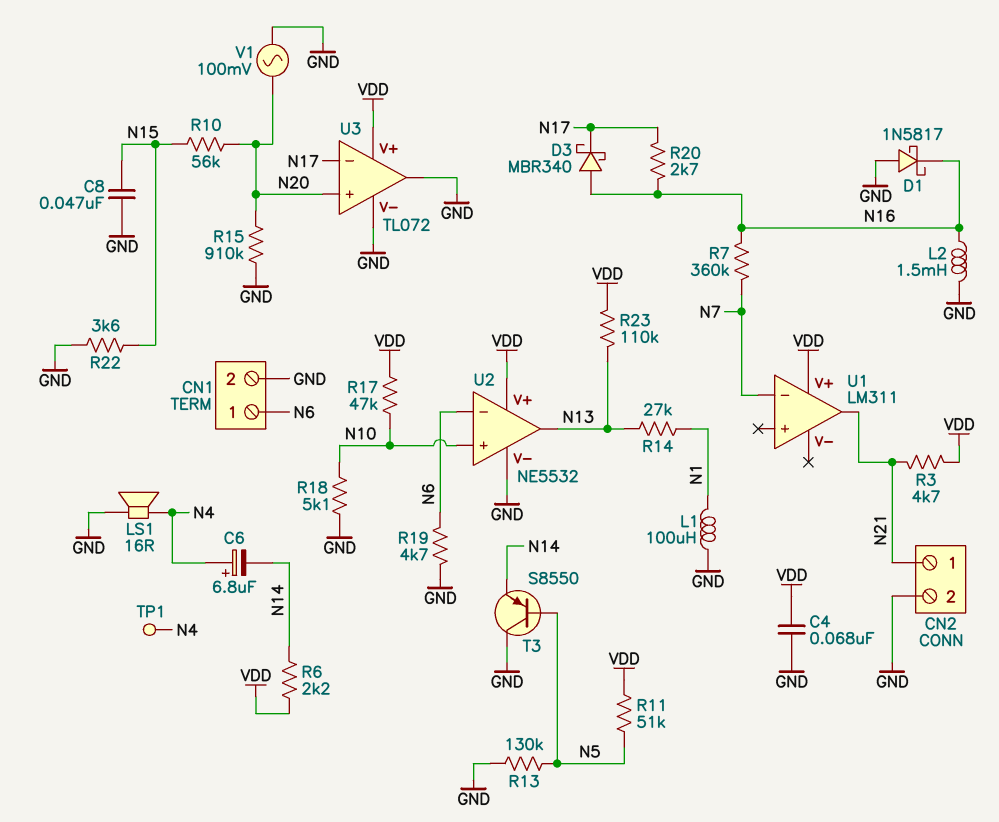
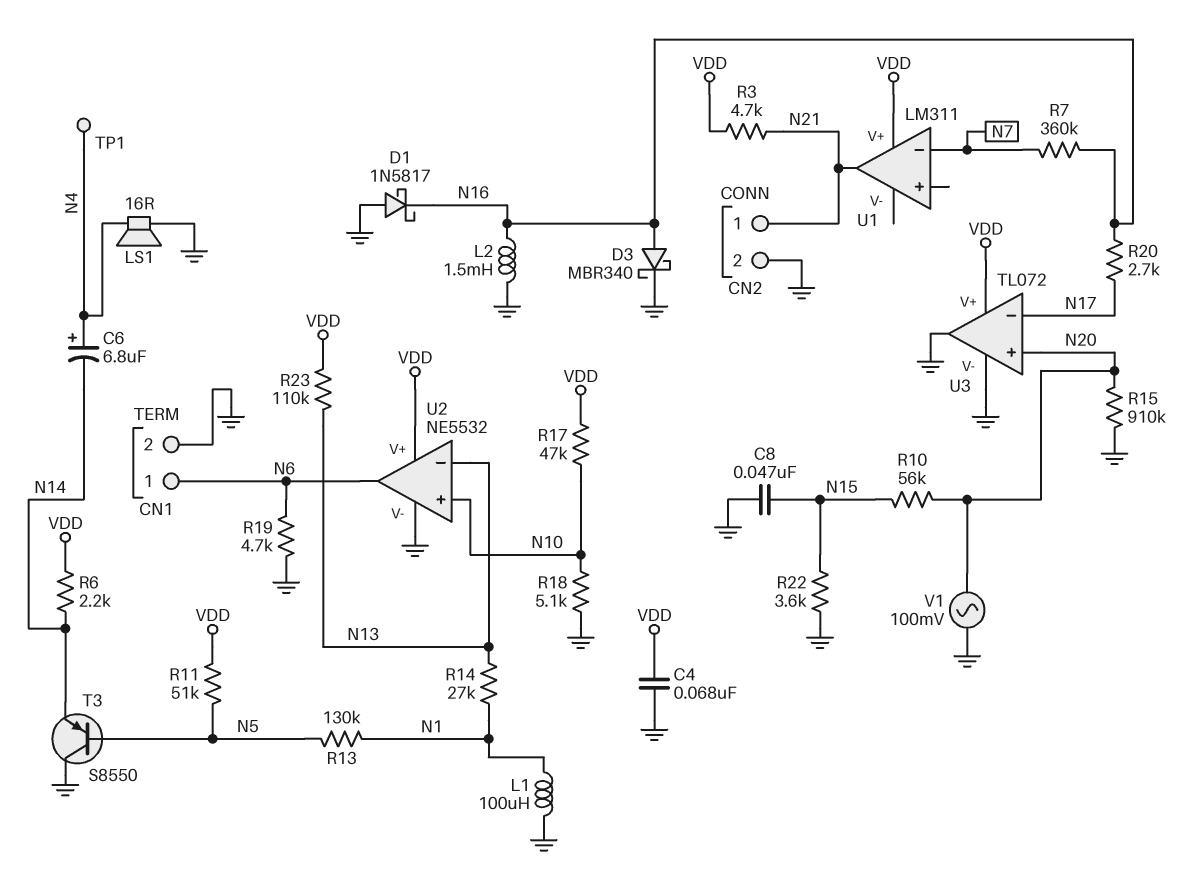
D3: schottky MBR340 (A N16, K N17) -> schottky MBR340 (A N16, K GND)
R13: 130k (GND, N5) -> 130k (N1, N5)
U2 pin in-: N6 -> N13
U2 pin out: N13 -> N6

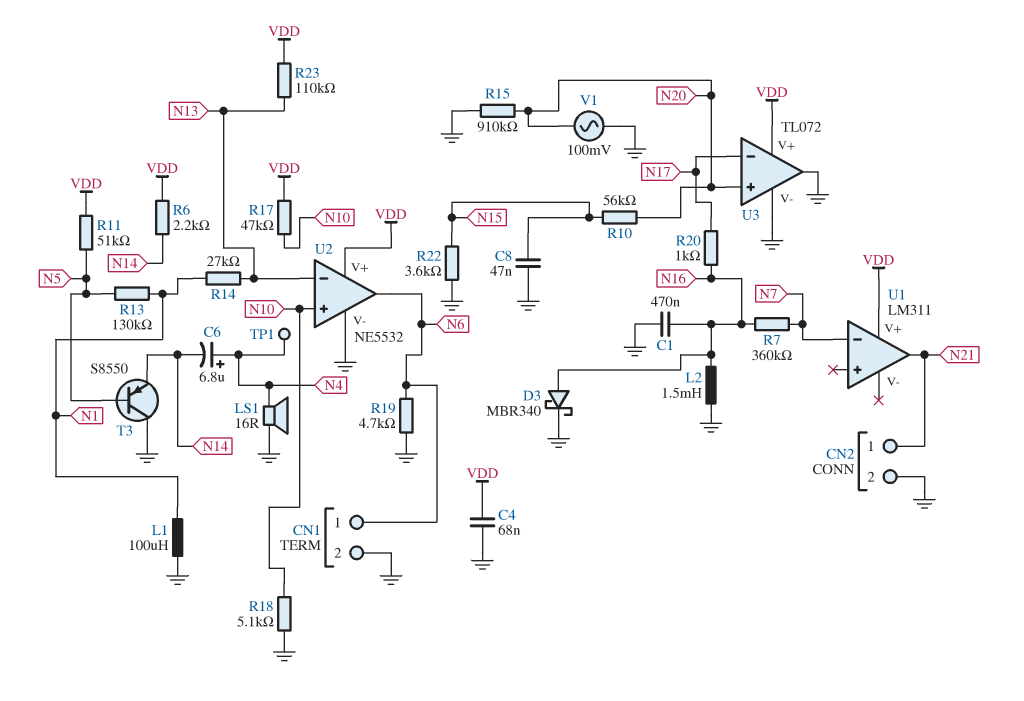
C1: none -> 470nF (GND, N16)
D1: schottky 1N5817 (A GND, K N16) -> none
R3: 4.7k (N21, VDD) -> none
R20: 2.7k (N16, N17) -> 1k (N16, N17)

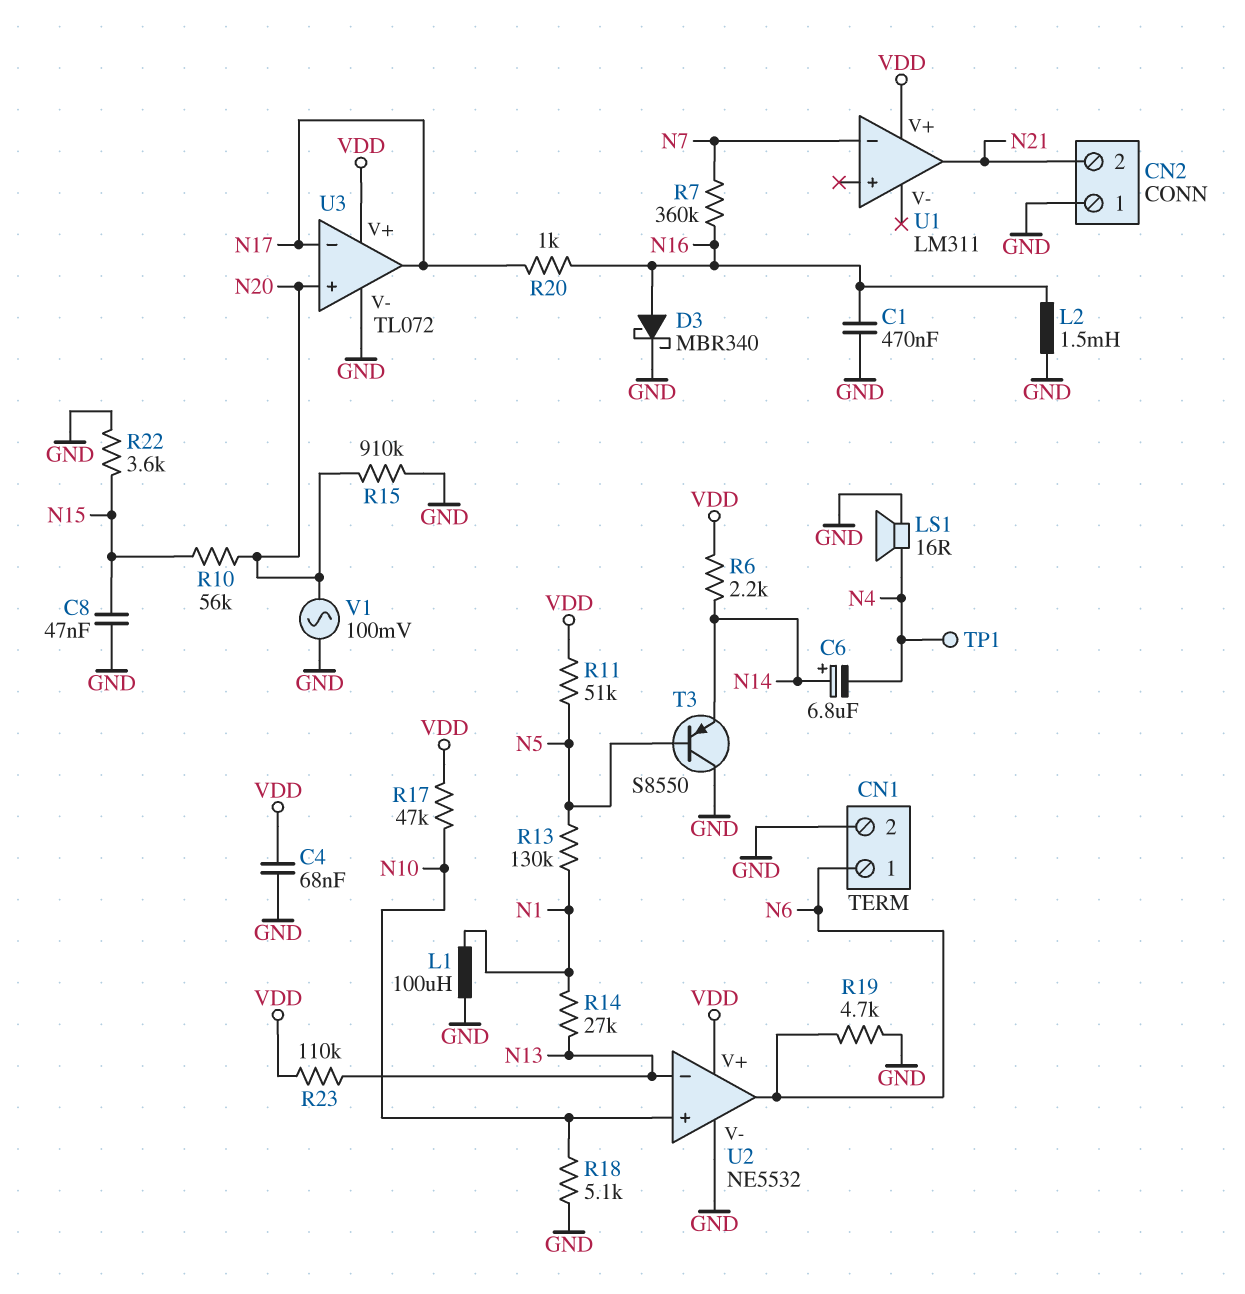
C6: 6.8uF (plus N4, minus N14) -> 6.8uF (plus N14, minus N4)
CN2 pin 1: N21 -> GND
CN2 pin 2: GND -> N21
U3 pin out: GND -> N17

